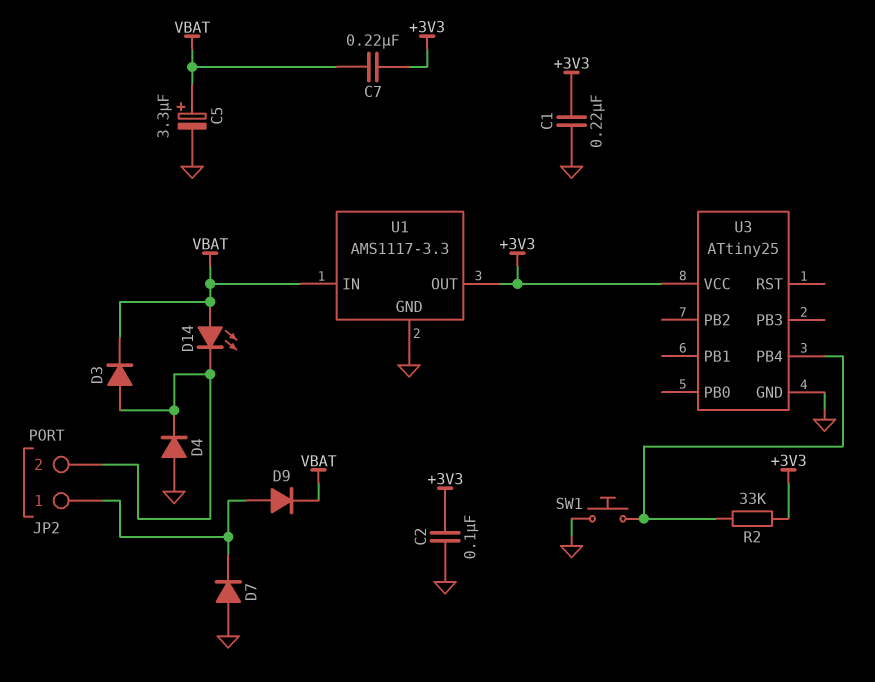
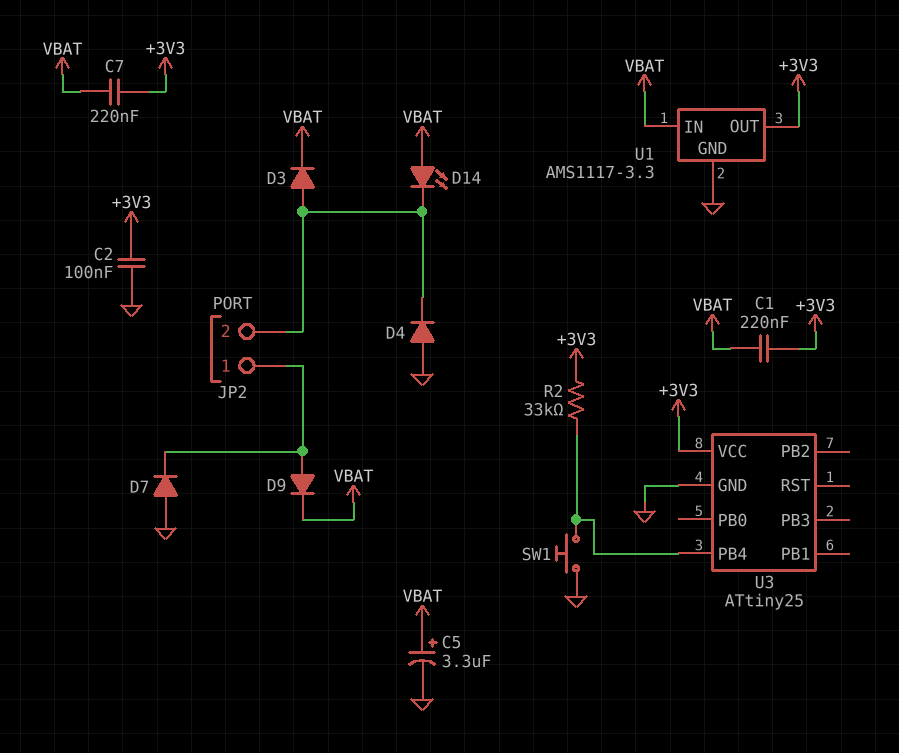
C1: 220nF (+3V3, GND) -> 220nF (+3V3, VBAT)

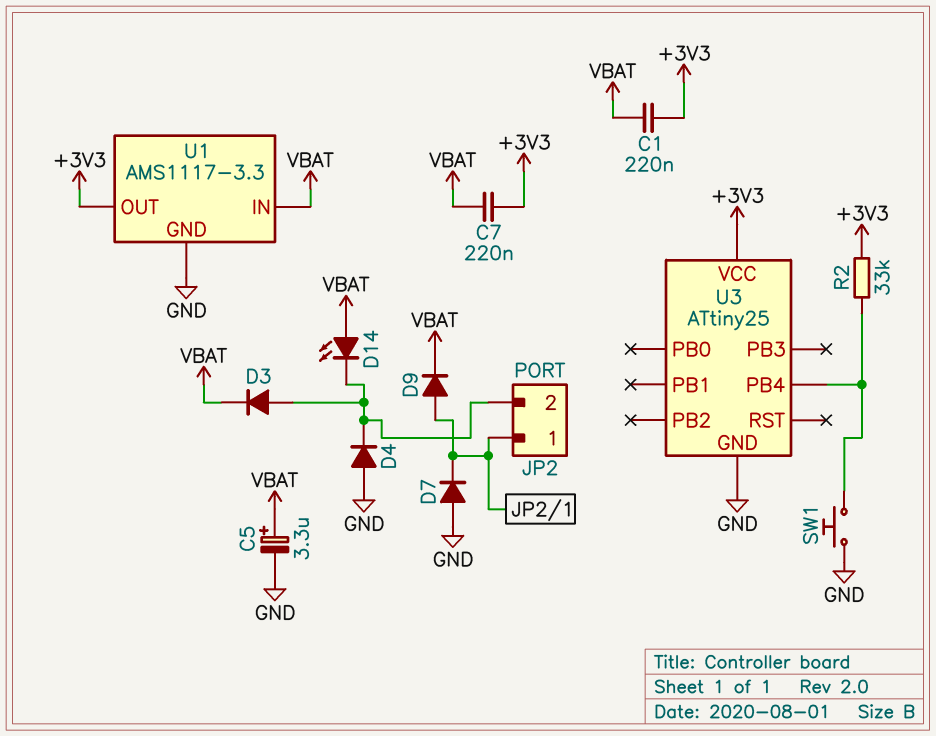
C2: 100nF (+3V3, GND) -> none

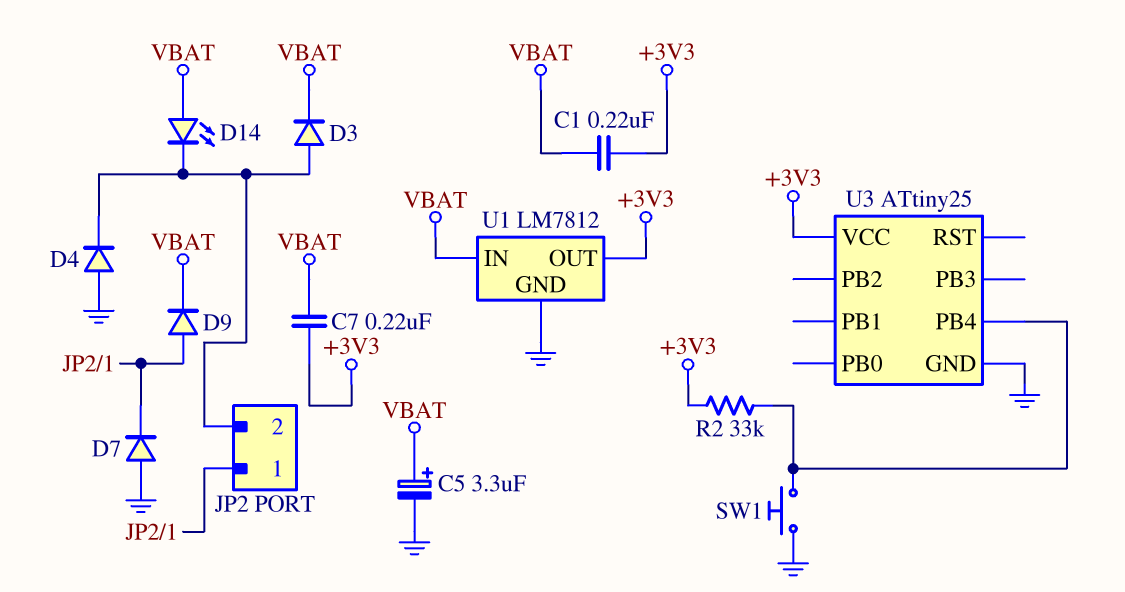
U1: AMS1117-3.3 -> LM7812

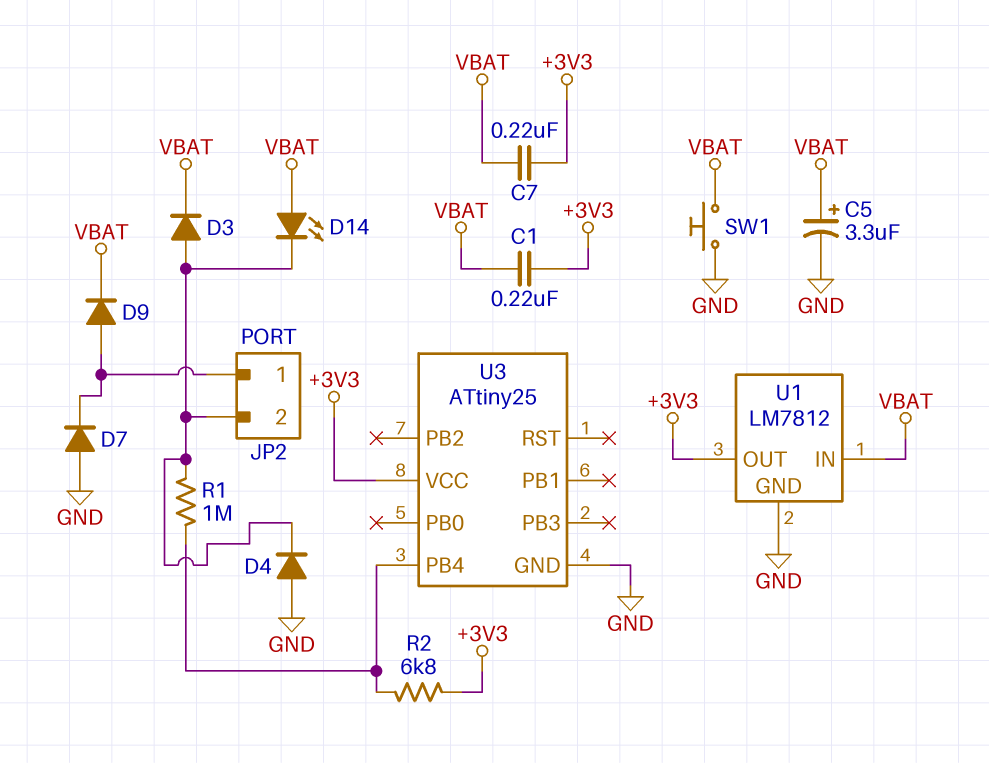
R1: none -> 1M (JP2/2, U3/PB4)
R2: 33k (+3V3, U3/PB4) -> 6.8k (+3V3, U3/PB4)
SW1: button (GND, U3/PB4) -> button (GND, VBAT)

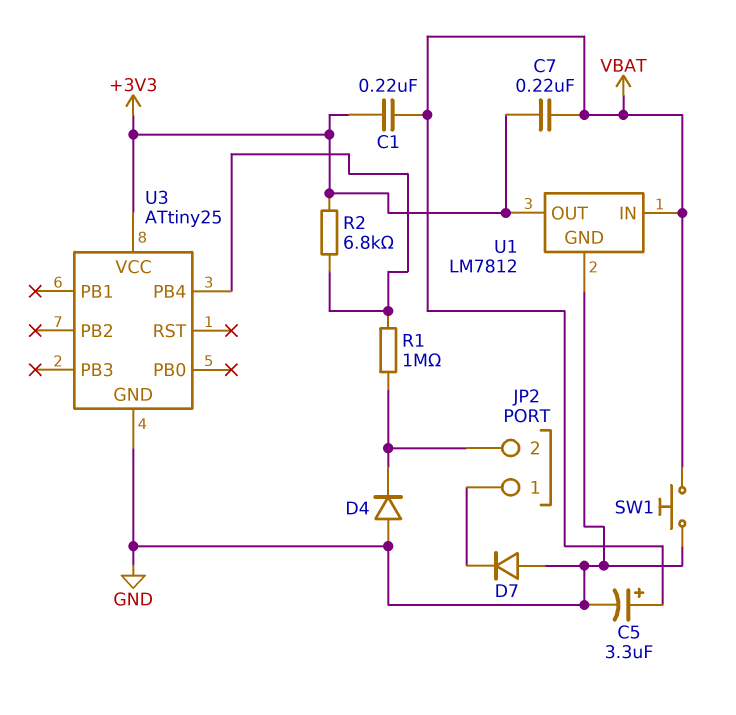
D3: diode (A JP2/2, K VBAT) -> none
D9: diode (A JP2/1, K VBAT) -> none
D14: LED (A VBAT, K JP2/2) -> none

